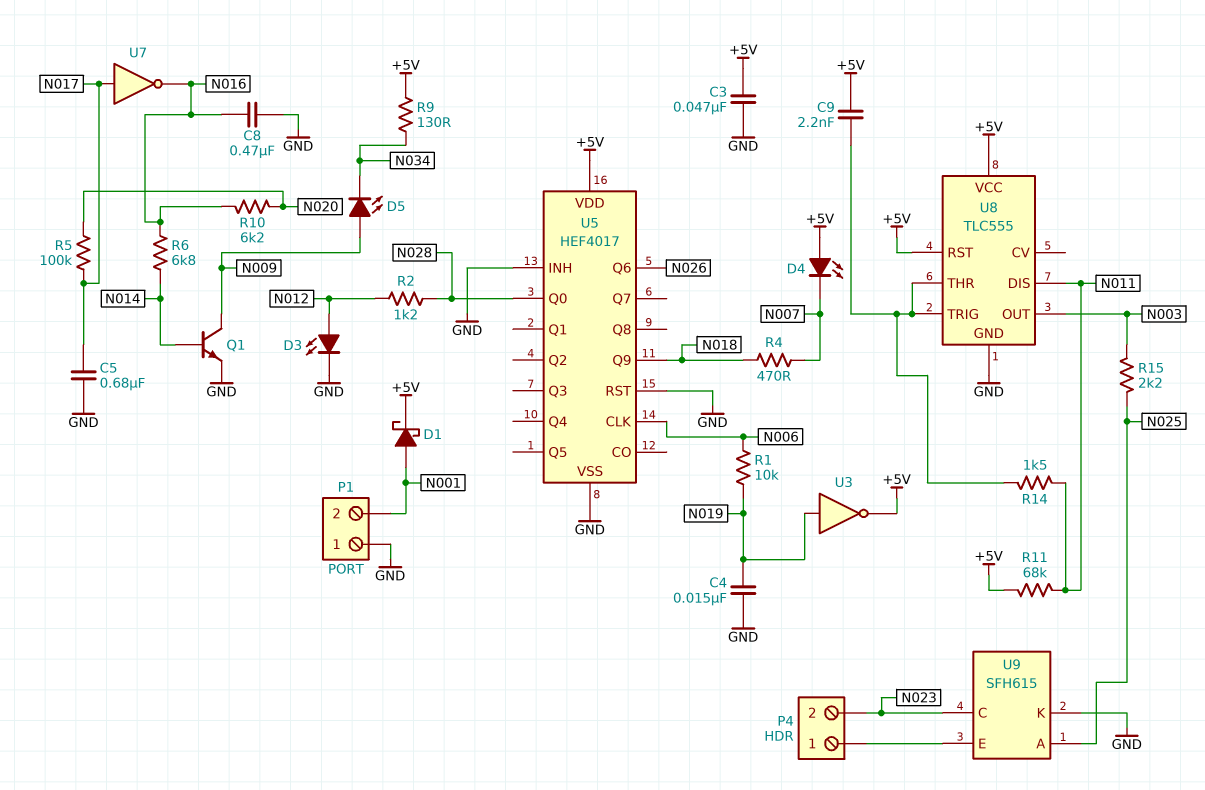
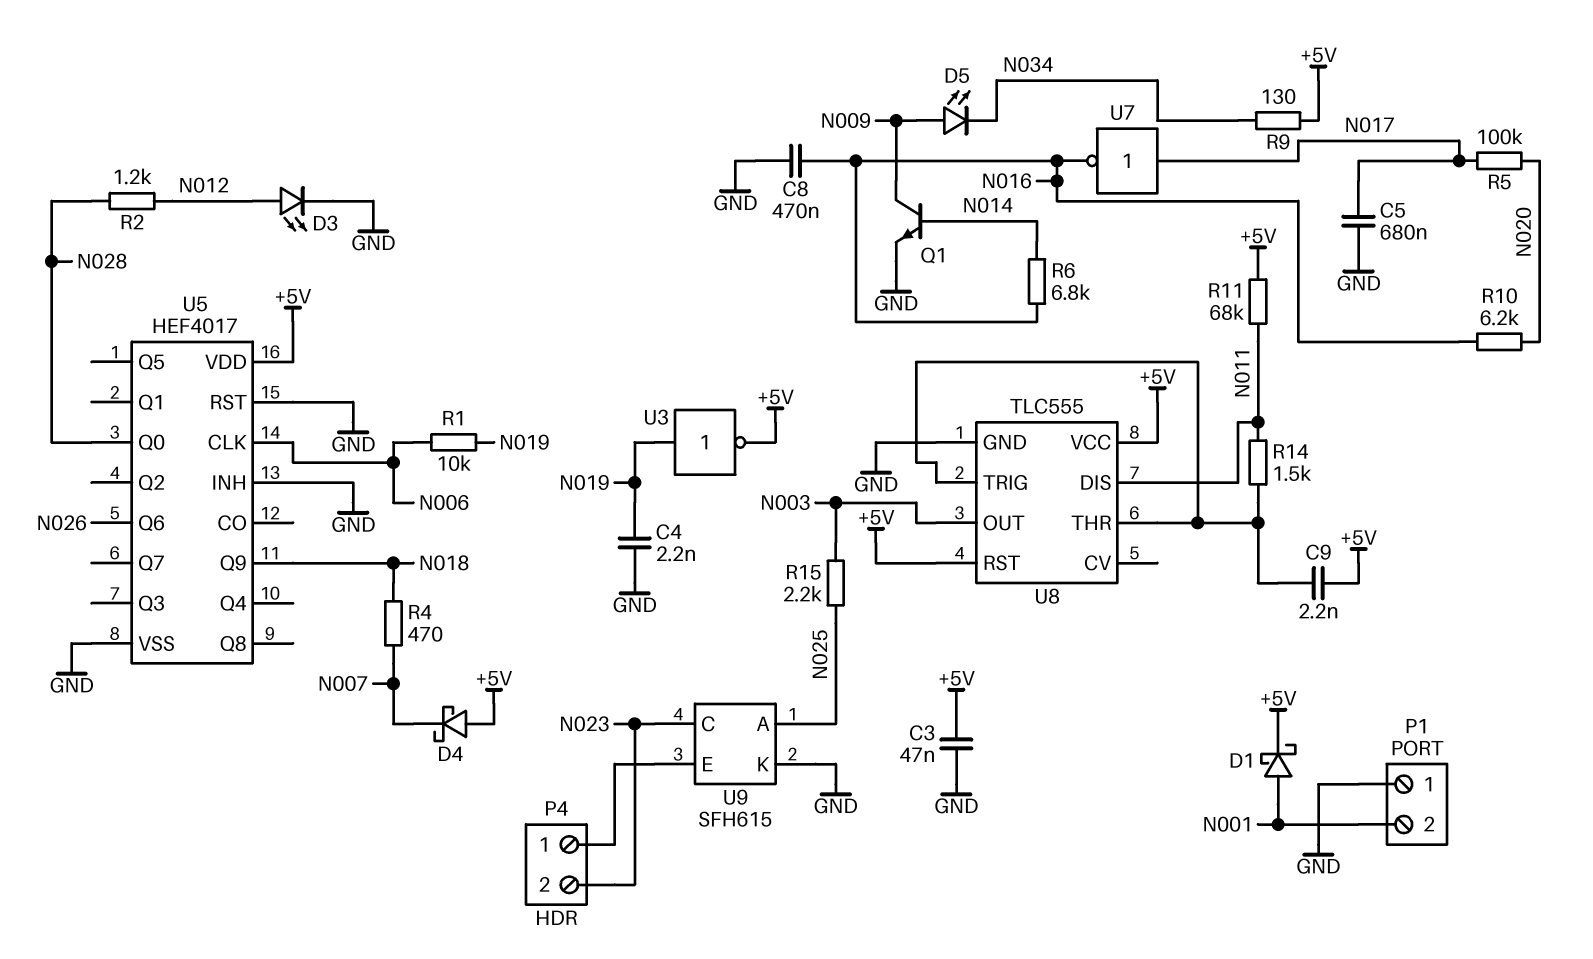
C4: 15nF (GND, N019) -> 2.2nF (GND, N019)
D4: LED (A +5V, K N007) -> schottky (A +5V, K N007)

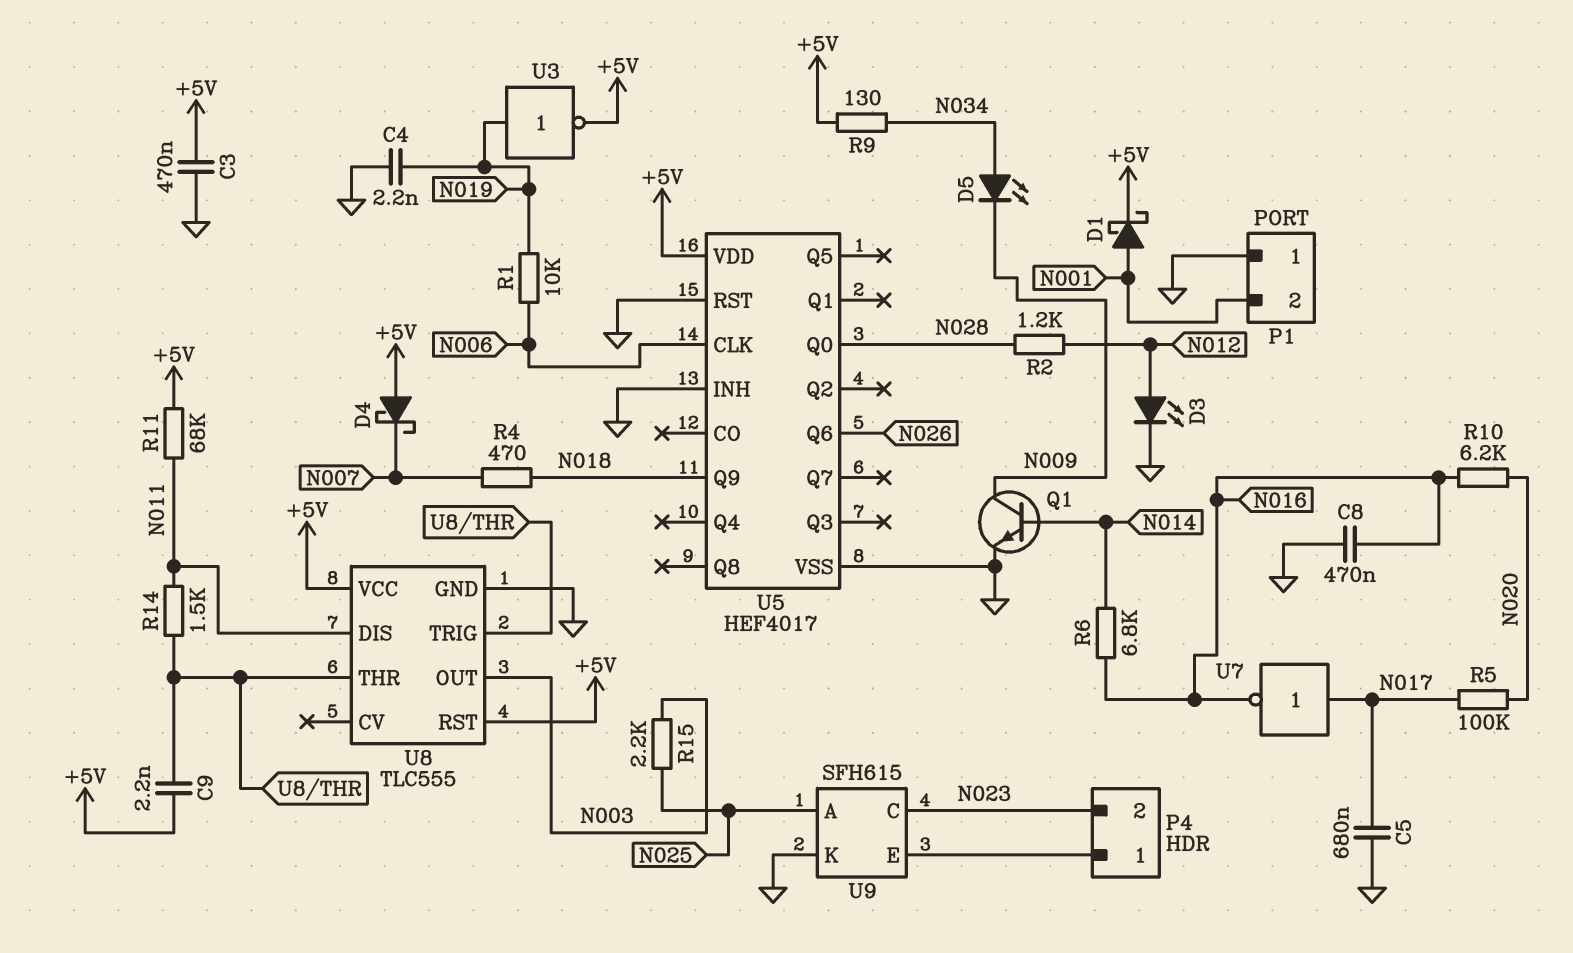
C3: 47nF (+5V, GND) -> 470nF (+5V, GND)
D5: LED (A N009, K N034) -> LED (A N034, K N009)

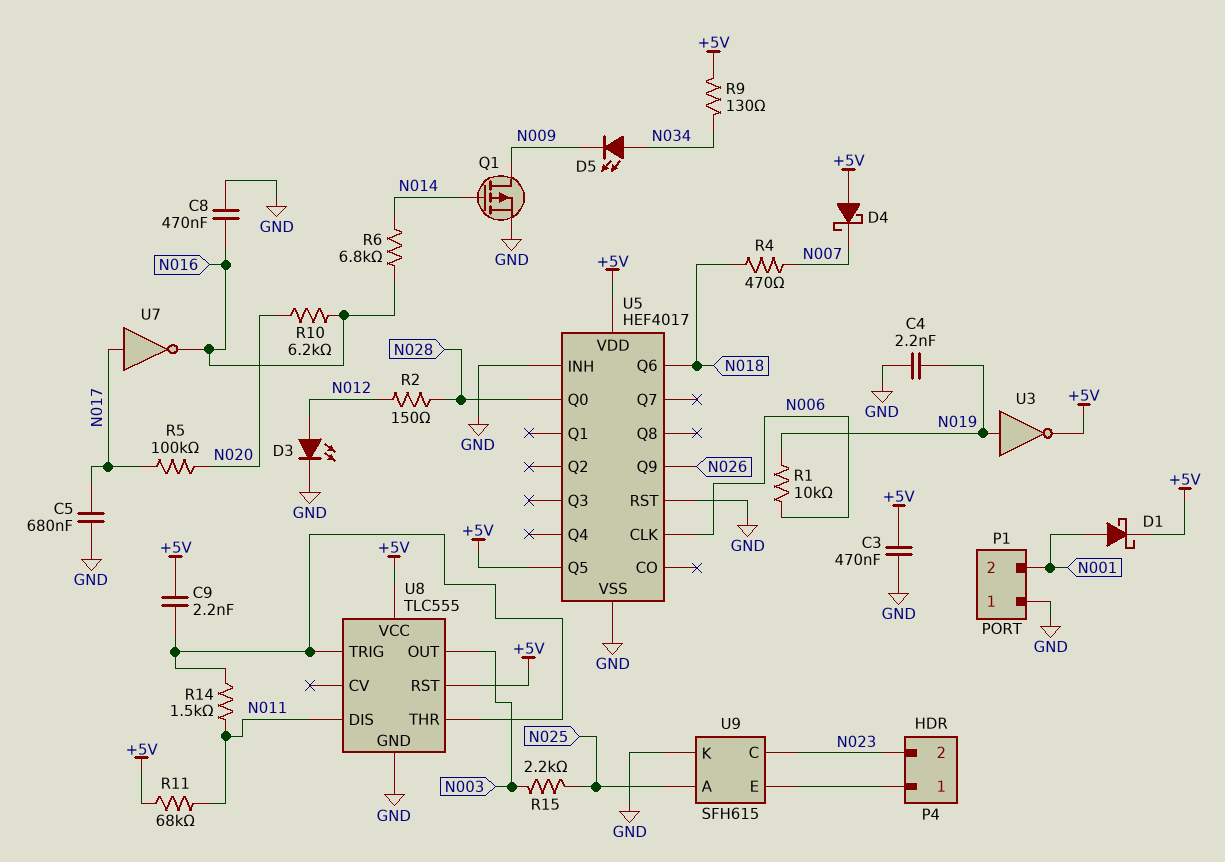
Q1: NPN (B N014, C N009, E GND) -> PMOS (G N014, D N009, S GND)
R2: 1.2k (N012, N028) -> 150 (N012, N028)
U5 pin Q5: none -> +5V
U5 pin Q6: N026 -> N018
U5 pin Q9: N018 -> N026

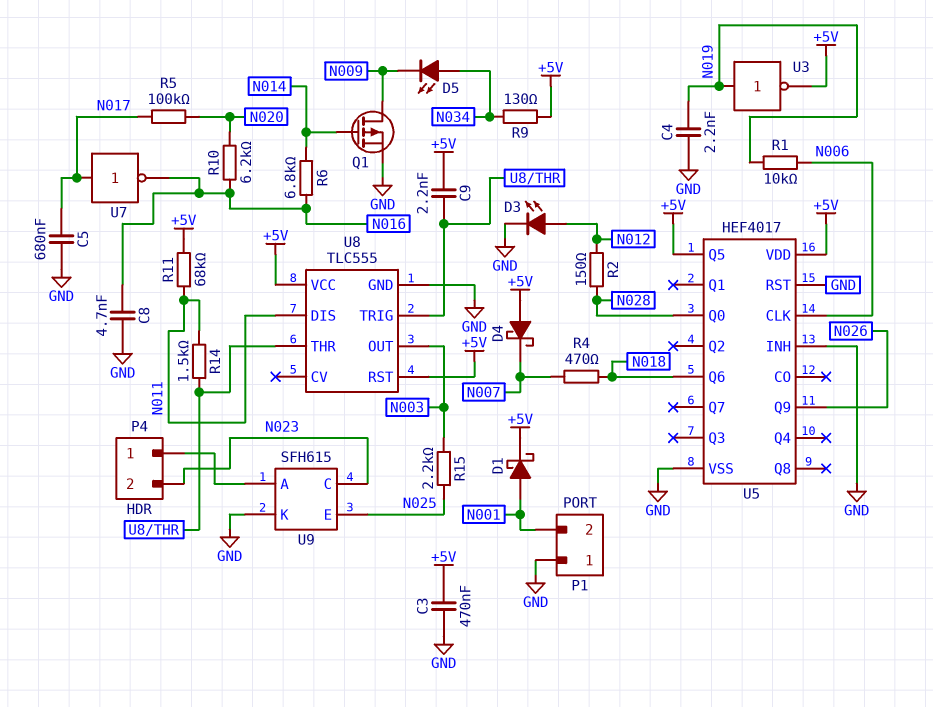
C8: 470nF (GND, N016) -> 4.7nF (GND, N016)
U9 pin A: N025 -> P4/1
U9 pin E: P4/1 -> N025

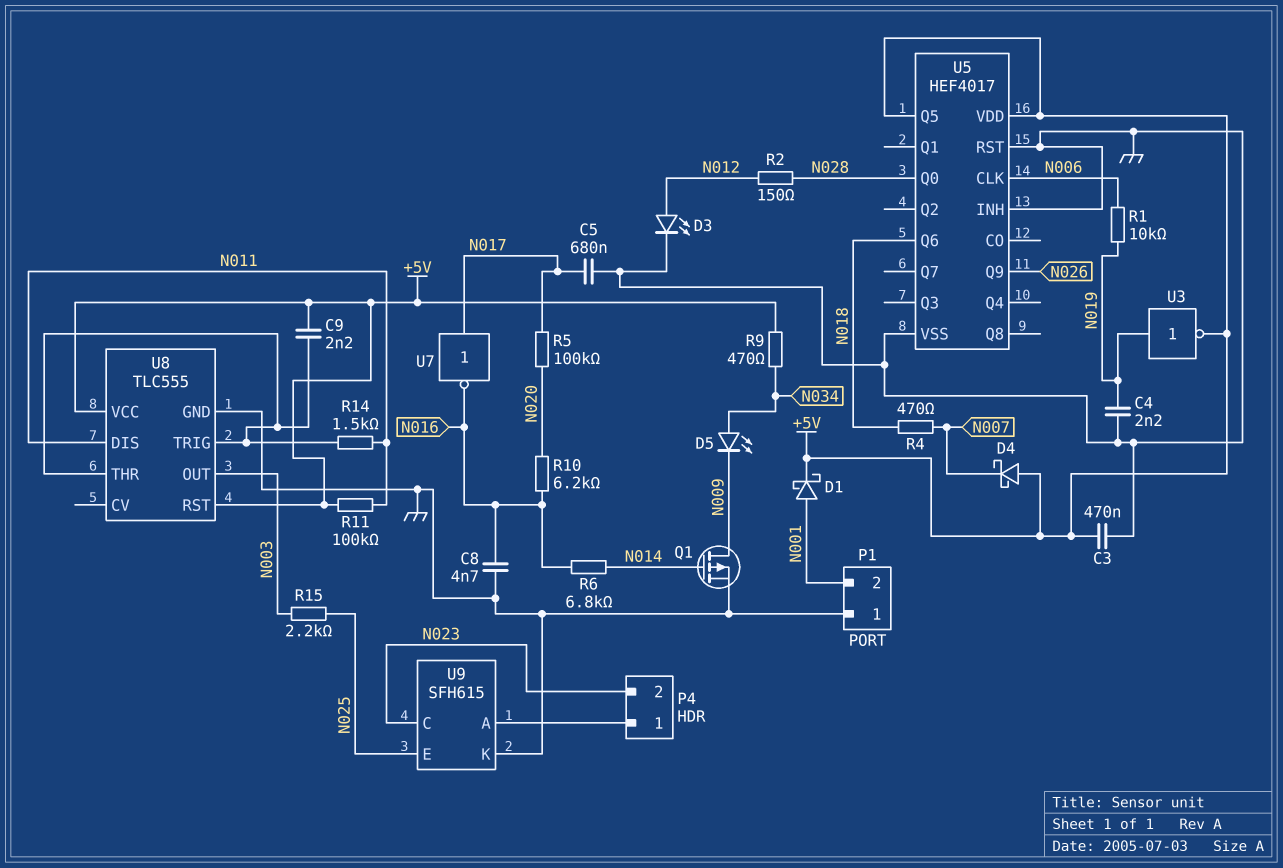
R9: 130 (+5V, N034) -> 470 (+5V, N034)
R11: 68k (+5V, N011) -> 100k (+5V, N011)

